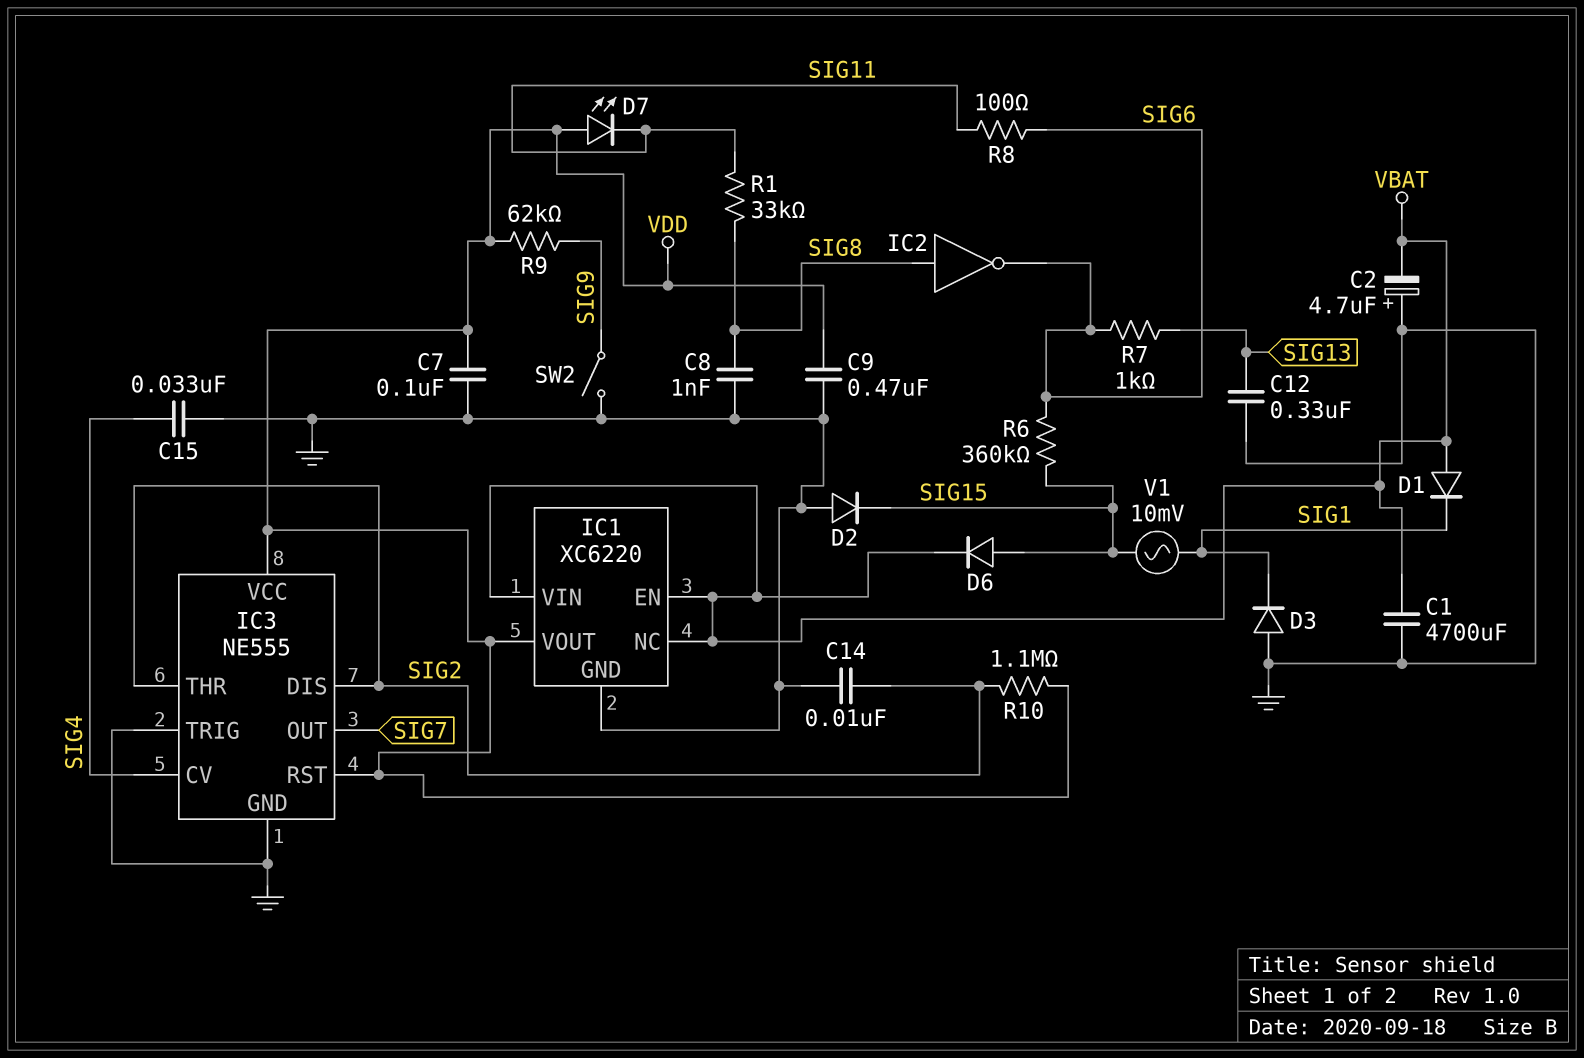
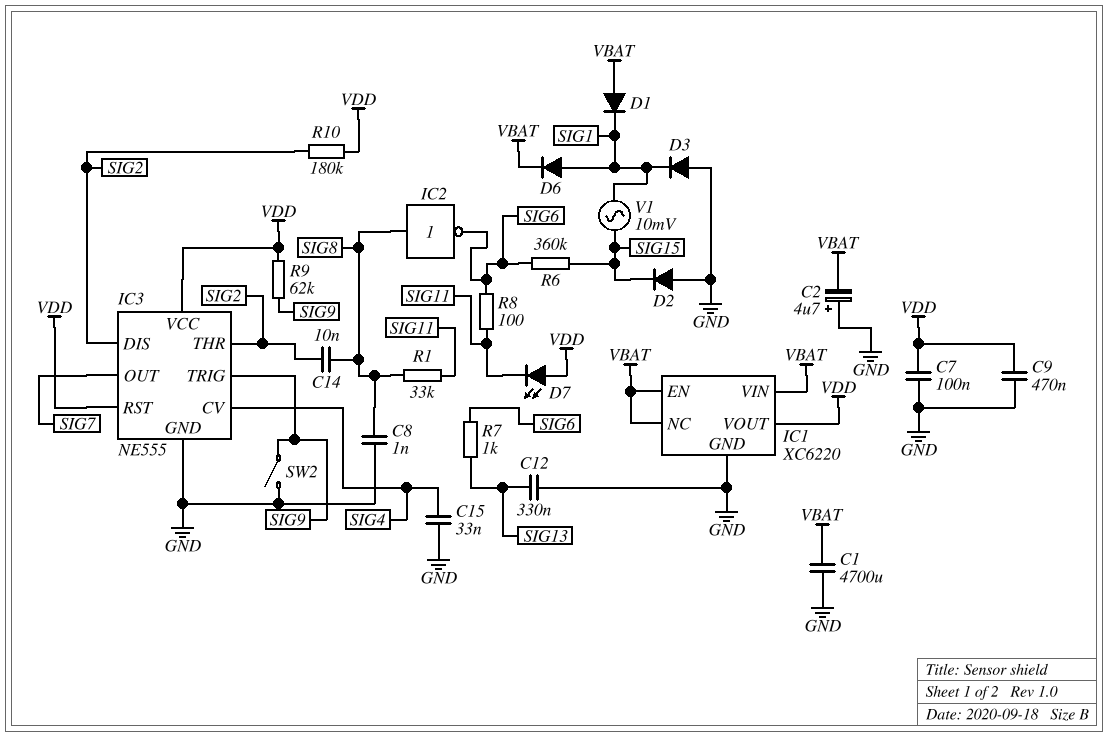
C14: 10nF (GND, SIG2) -> 10nF (SIG2, SIG8)
D6: diode (A SIG15, K VBAT) -> diode (A SIG1, K VBAT)
IC3 pin TRIG: GND -> SIG9
R10: 1.1M (SIG2, VDD) -> 180k (SIG2, VDD)

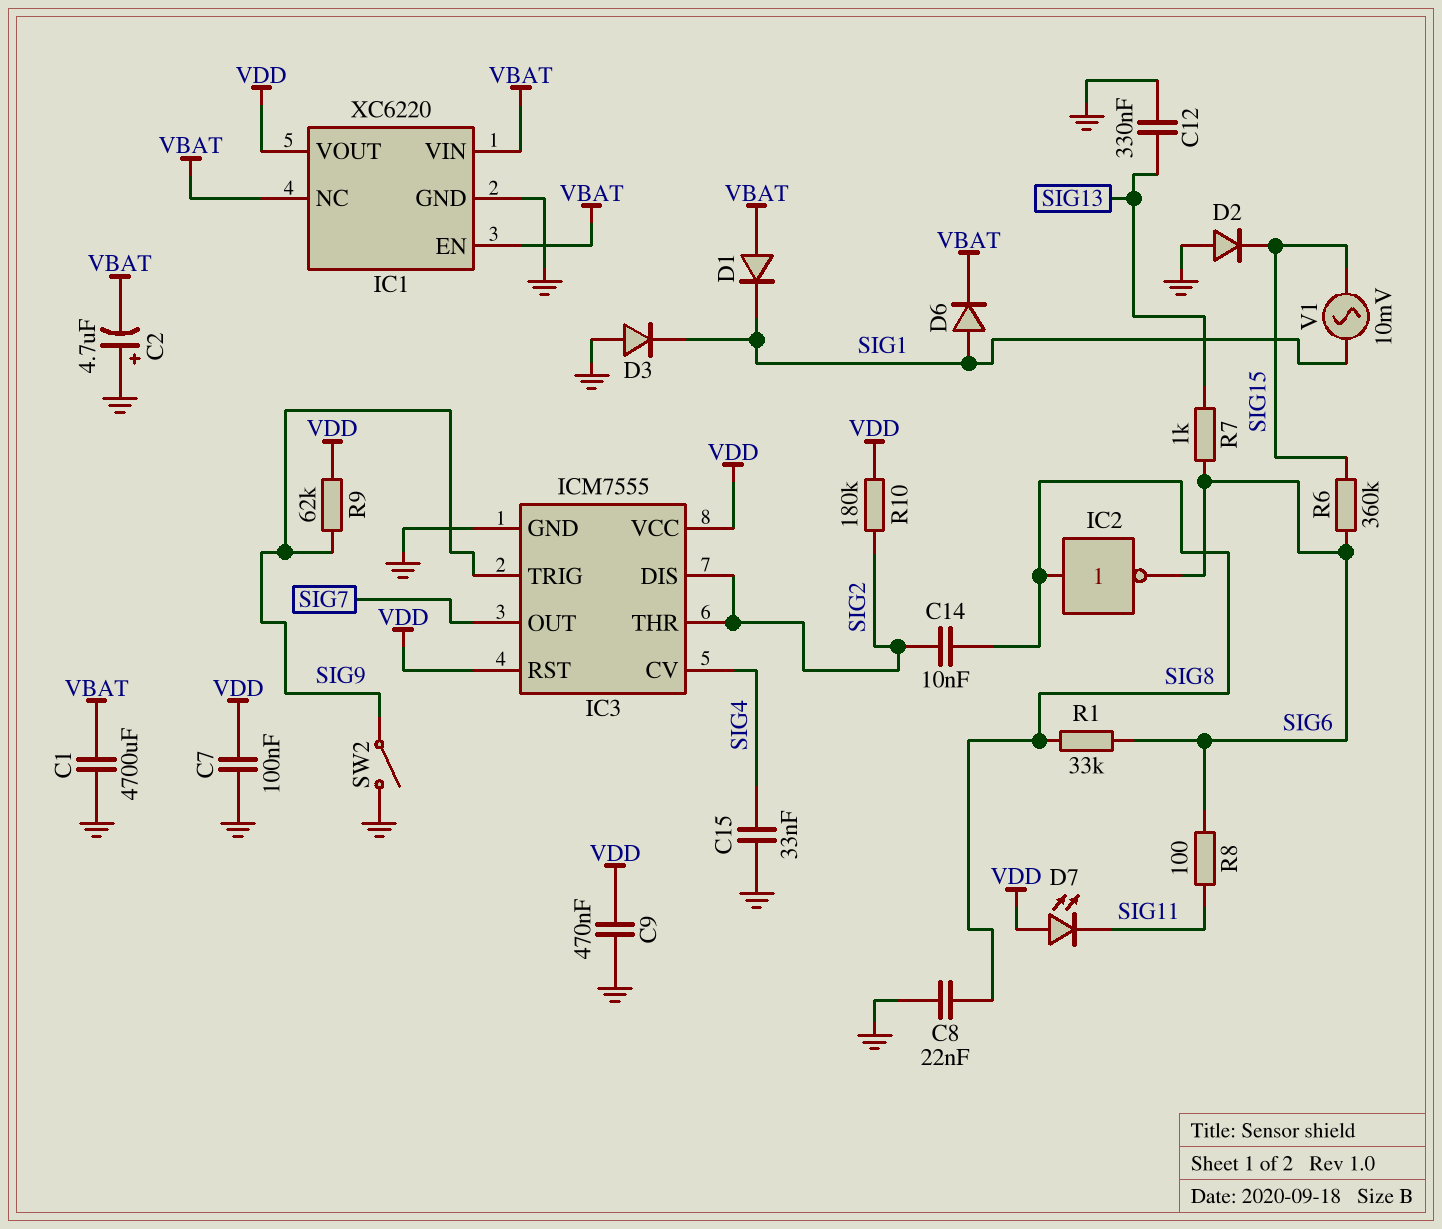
C8: 1nF (GND, SIG8) -> 22nF (GND, SIG8)
IC3: NE555 -> ICM7555
R1: 33k (SIG8, SIG11) -> 33k (SIG6, SIG8)

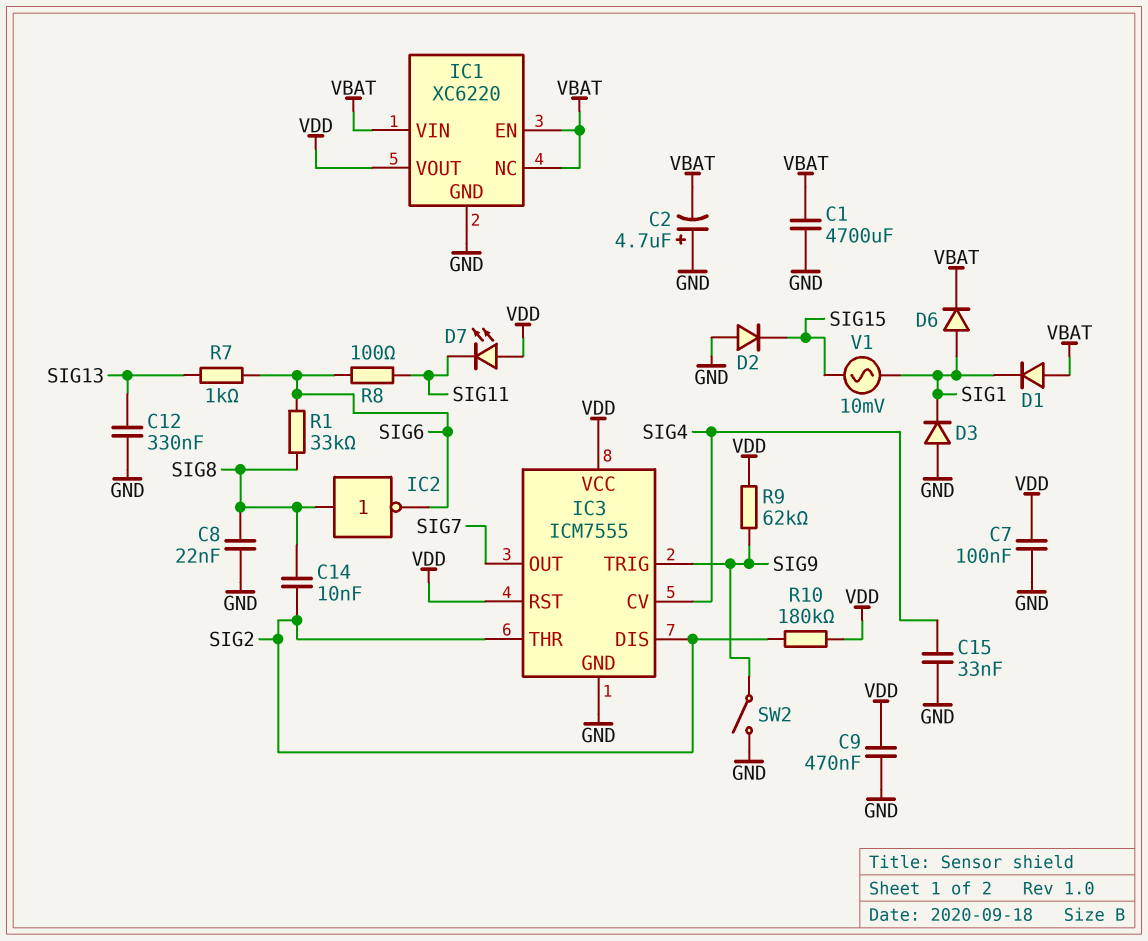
R6: 360k (SIG6, SIG15) -> none

